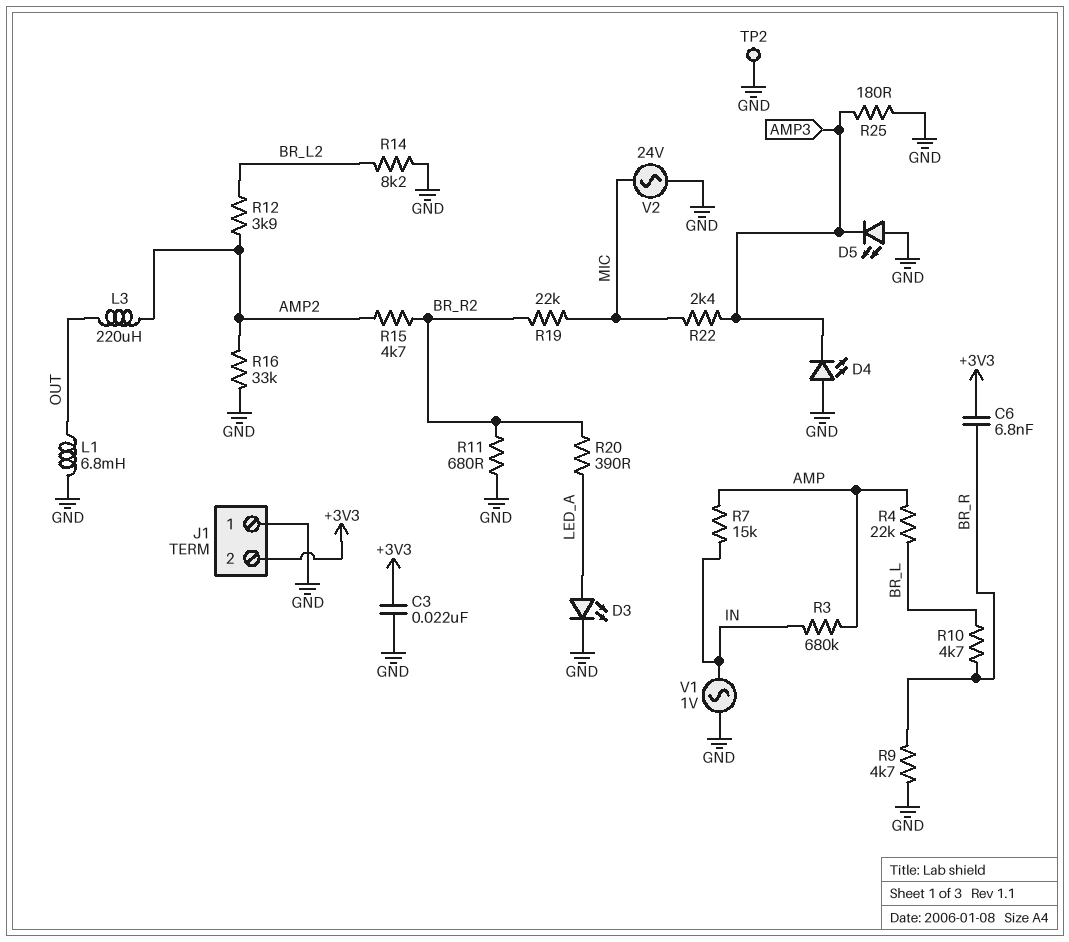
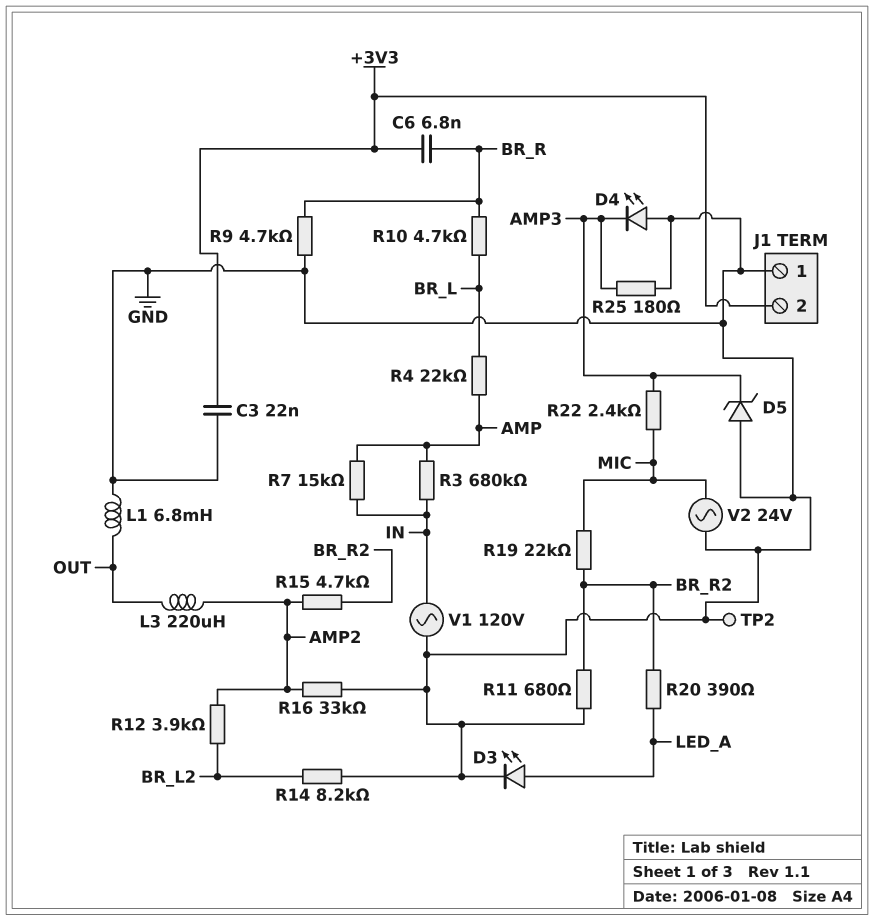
D5: LED (A GND, K AMP3) -> zener (A GND, K AMP3)
V1: AC 1V (GND, IN) -> AC 120V (GND, IN)

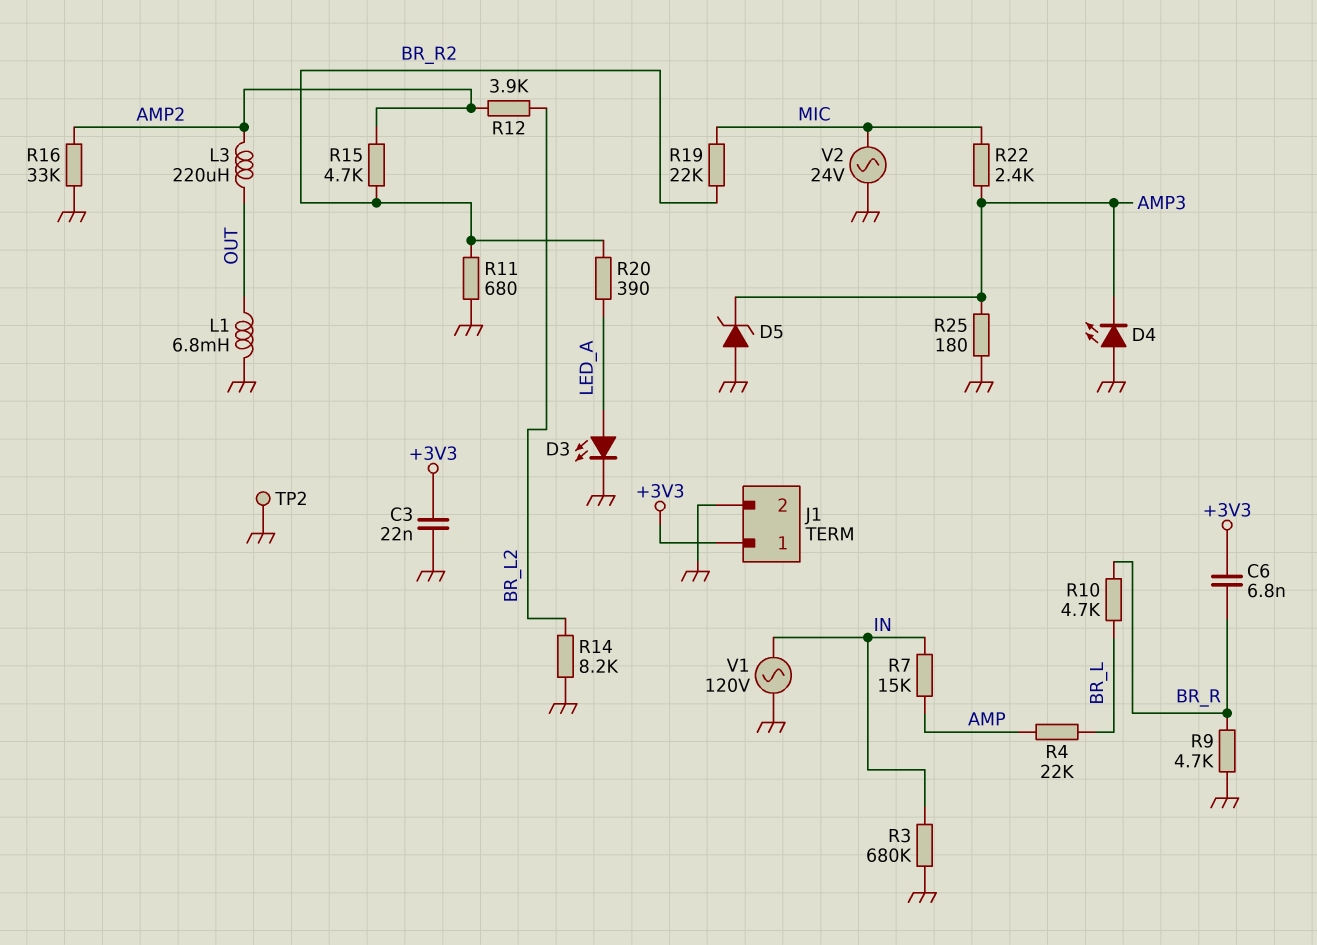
J1 pin 1: GND -> +3V3
J1 pin 2: +3V3 -> GND
R3: 680k (AMP, IN) -> 680k (GND, IN)

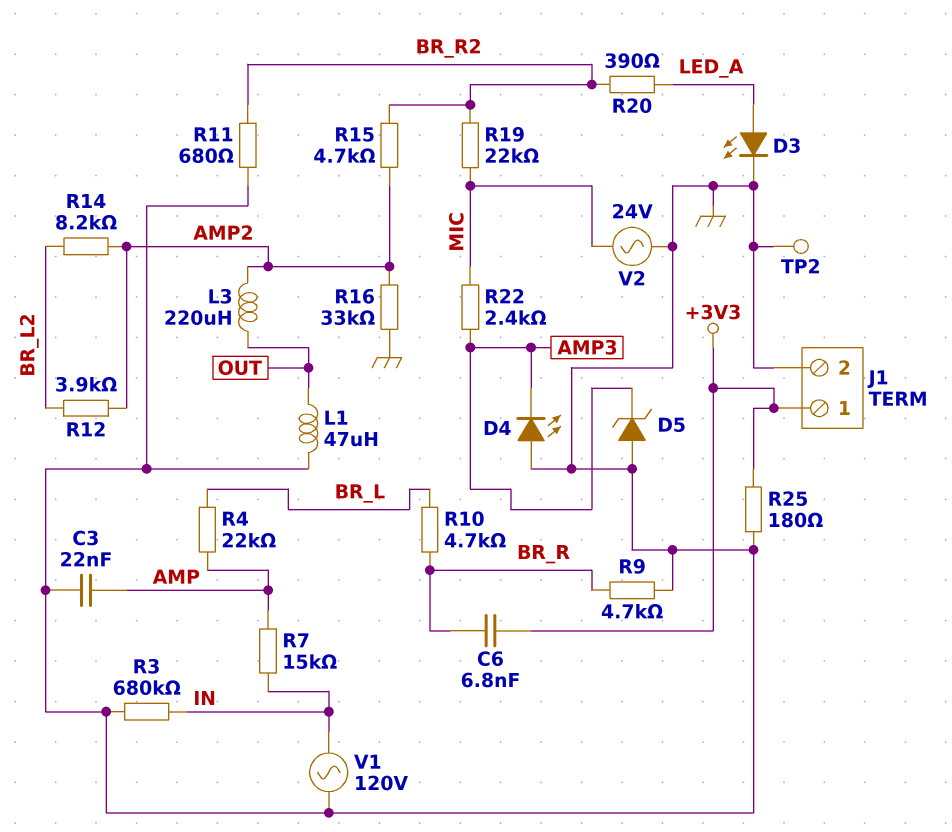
C3: 22nF (+3V3, GND) -> 22nF (AMP, GND)
L1: 6.8mH (GND, OUT) -> 47uH (GND, OUT)
R14: 8.2k (BR_L2, GND) -> 8.2k (AMP2, BR_L2)
R25: 180 (AMP3, GND) -> 180 (+3V3, GND)

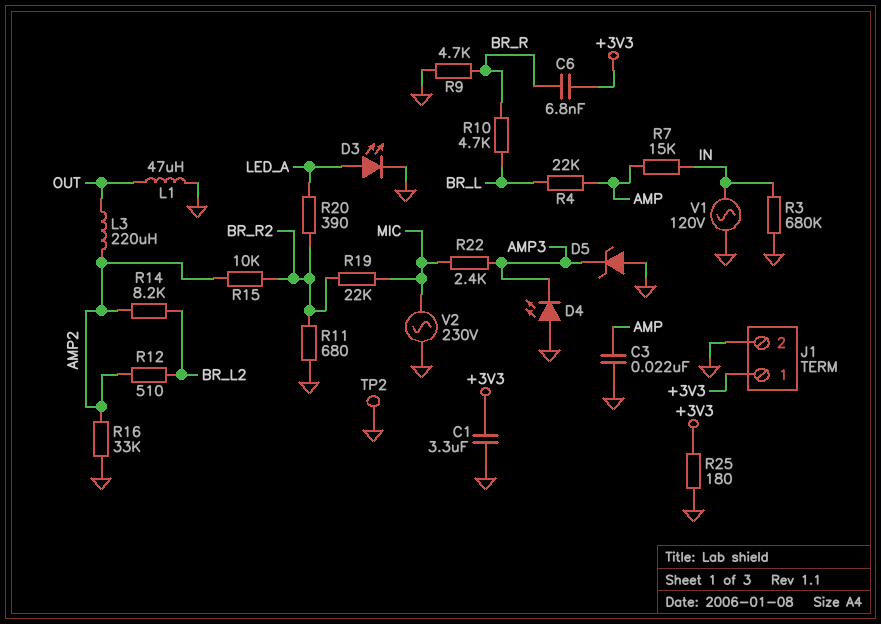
C1: none -> 3.3uF (+3V3, GND)
R12: 3.9k (AMP2, BR_L2) -> 510 (AMP2, BR_L2)
R15: 4.7k (AMP2, BR_R2) -> 10k (AMP2, BR_R2)
V2: AC 24V (GND, MIC) -> AC 230V (GND, MIC)

